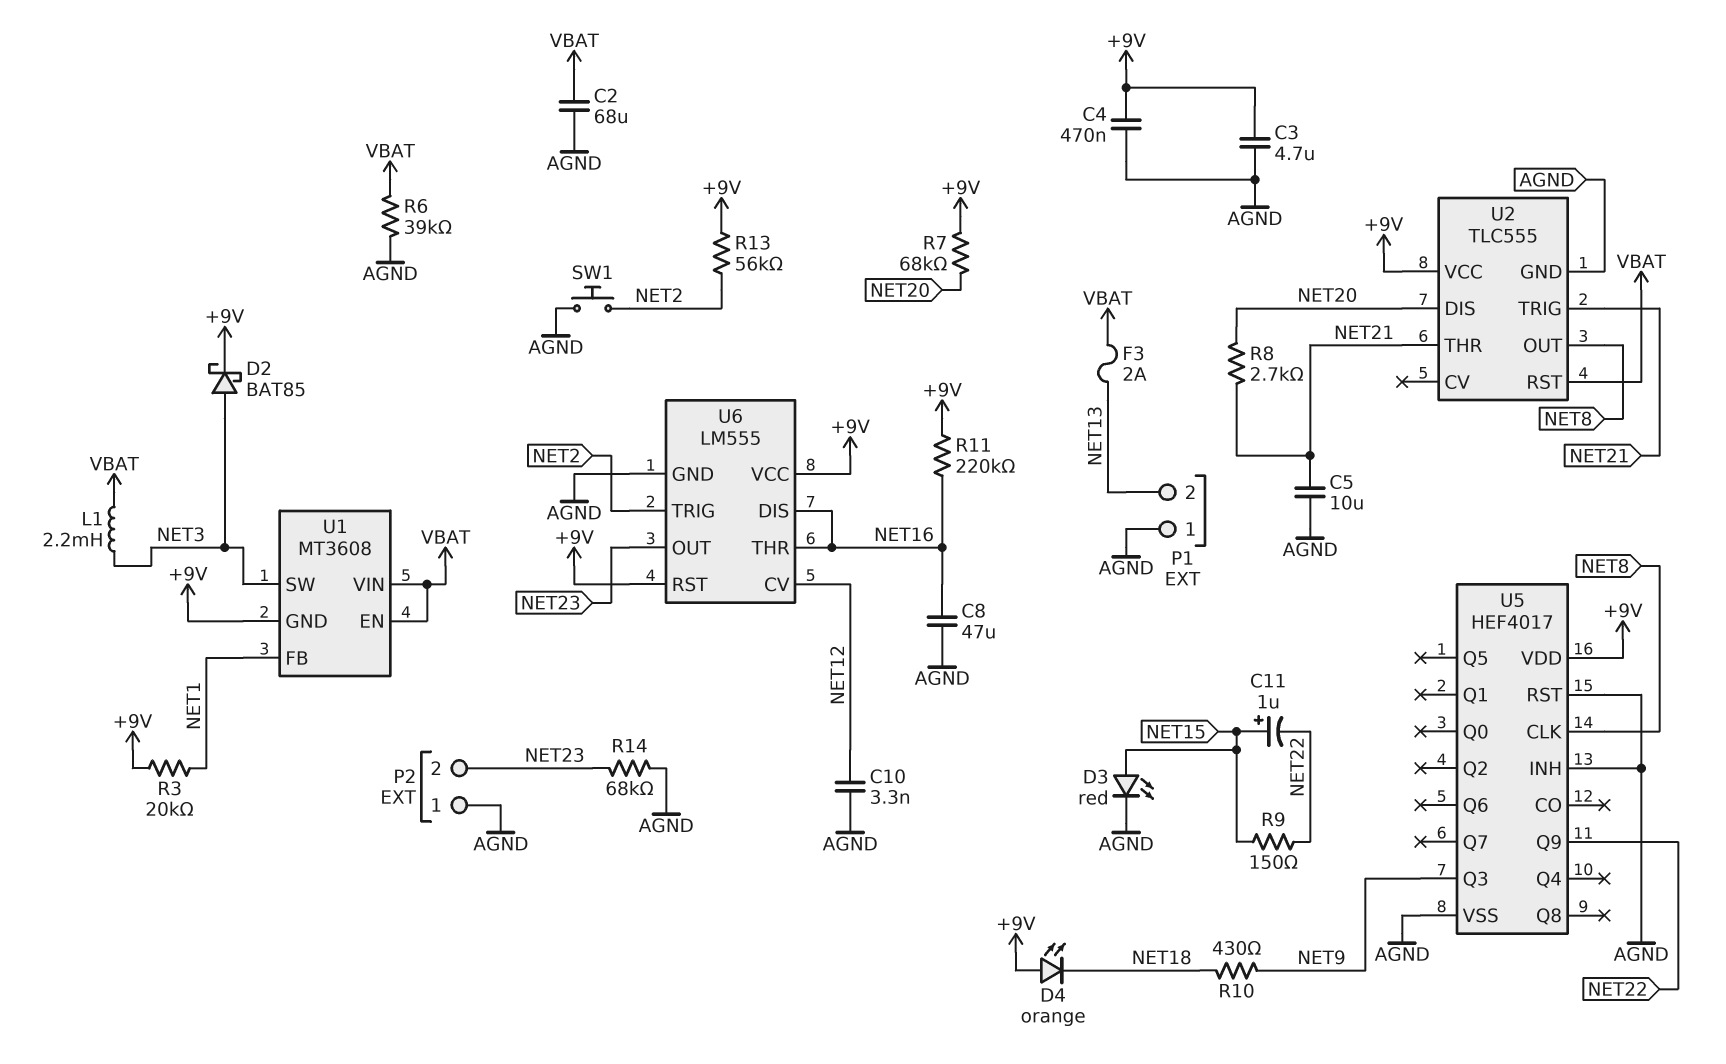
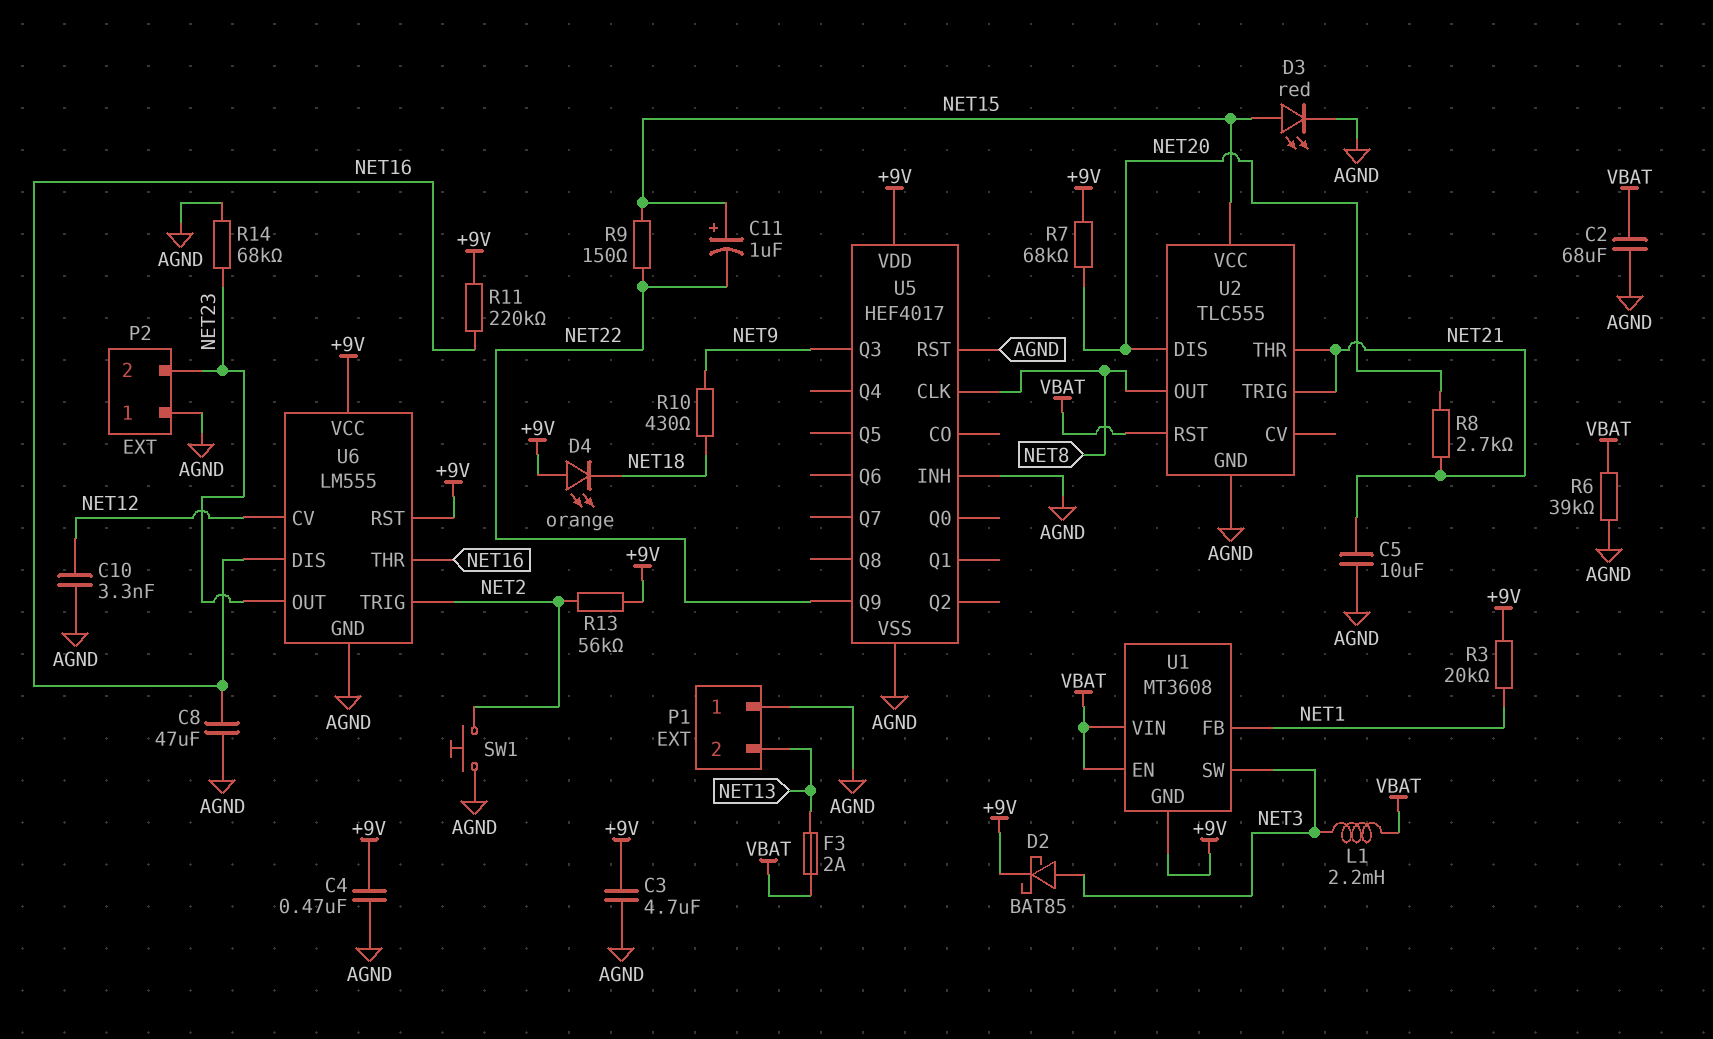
U2 pin VCC: +9V -> NET15

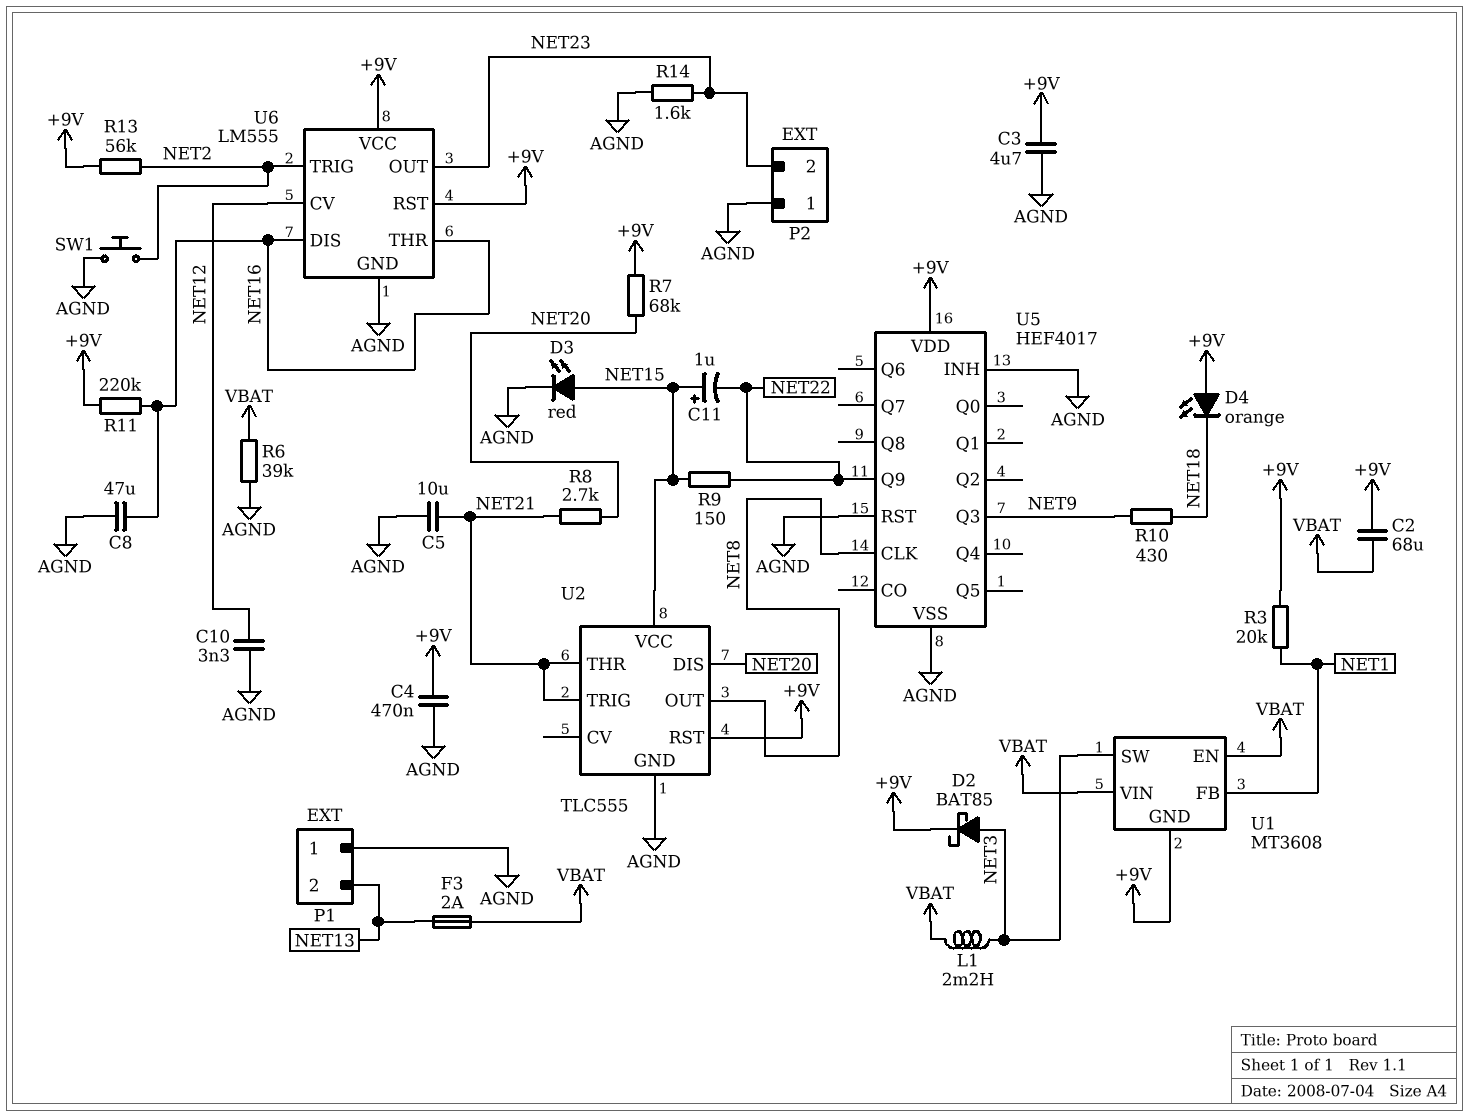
C2: 68uF (AGND, VBAT) -> 68uF (+9V, VBAT)
R14: 68k (AGND, NET23) -> 1.6k (AGND, NET23)
U2 pin RST: VBAT -> +9V

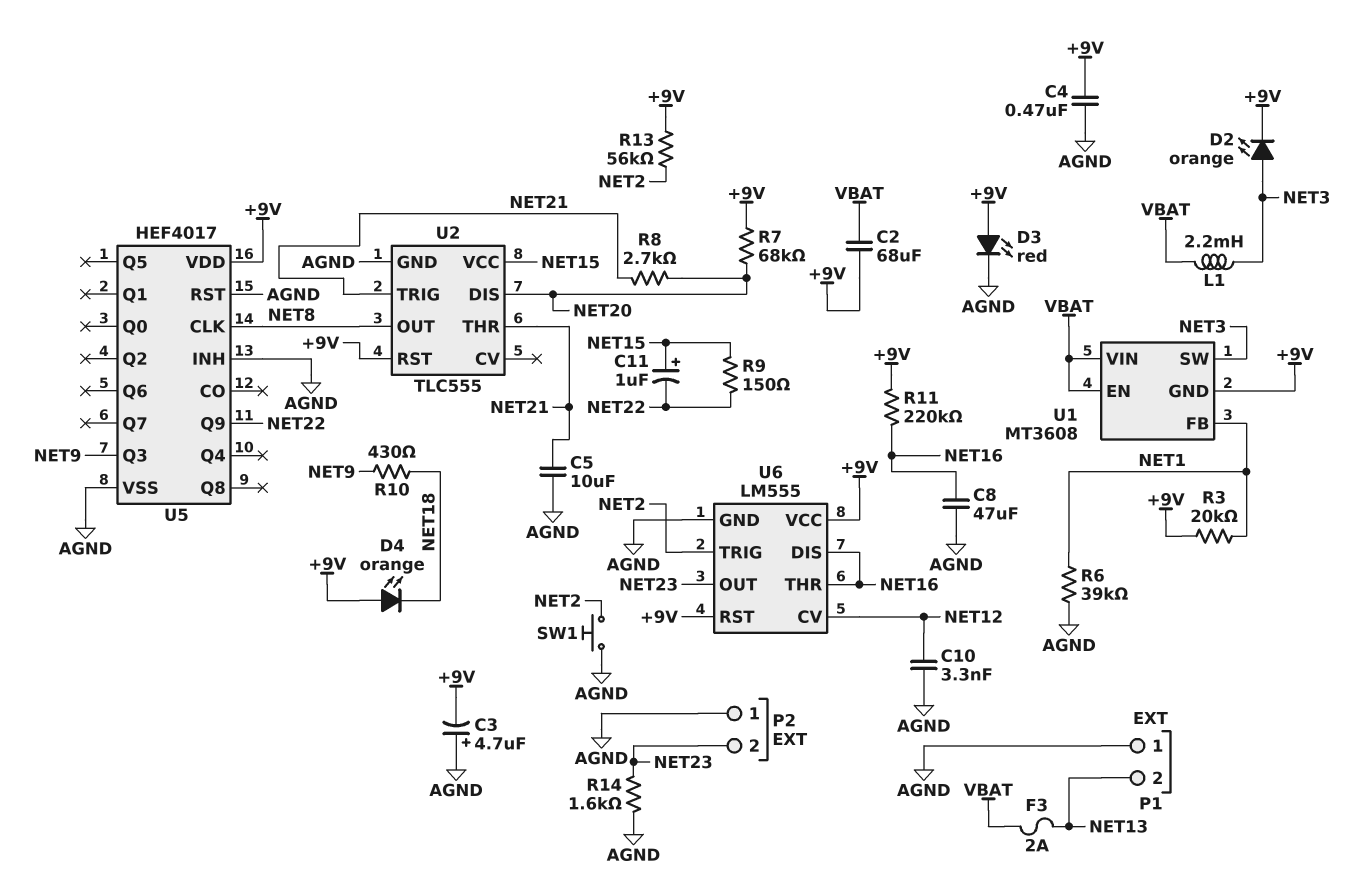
C3: 4.7uF (+9V, AGND) -> 4.7uF (plus AGND, minus +9V)
D2: schottky BAT85 (A NET3, K +9V) -> LED orange (A NET3, K +9V)
D3: LED red (A NET15, K AGND) -> LED red (A +9V, K AGND)
R6: 39k (AGND, VBAT) -> 39k (AGND, NET1)

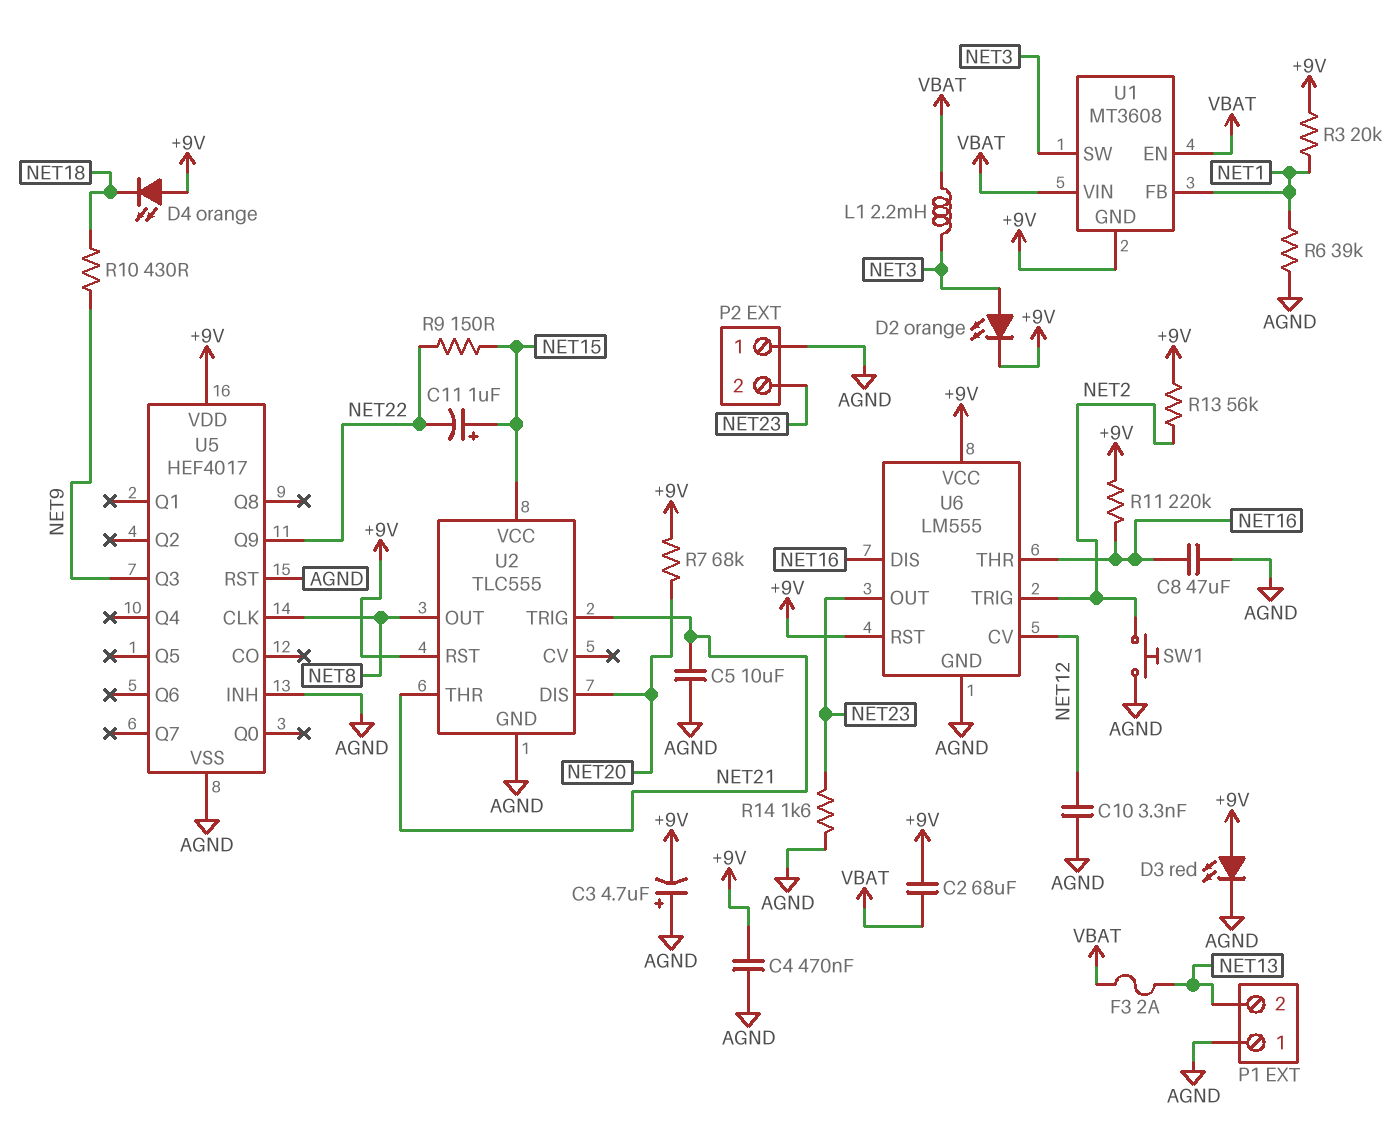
R8: 2.7k (NET20, NET21) -> none

